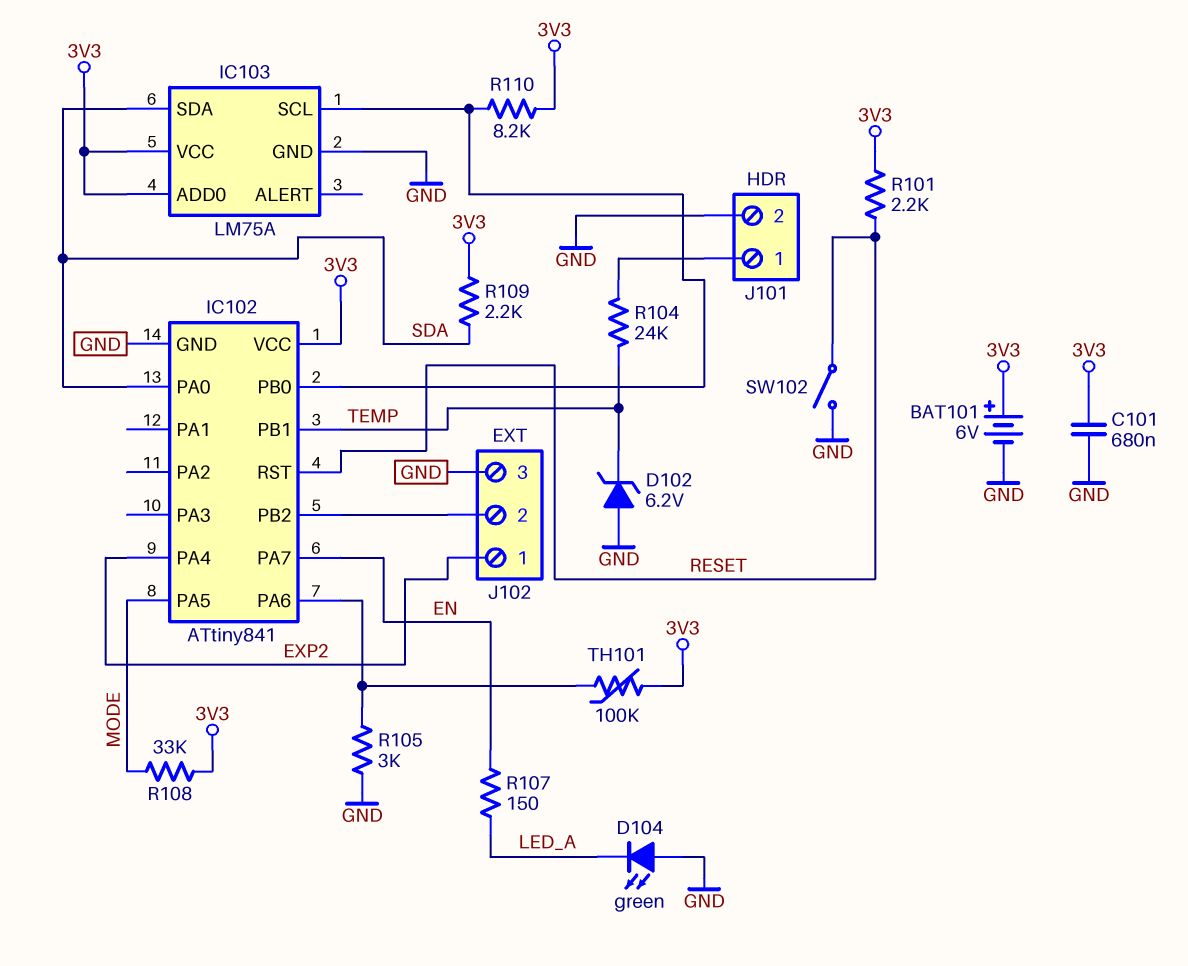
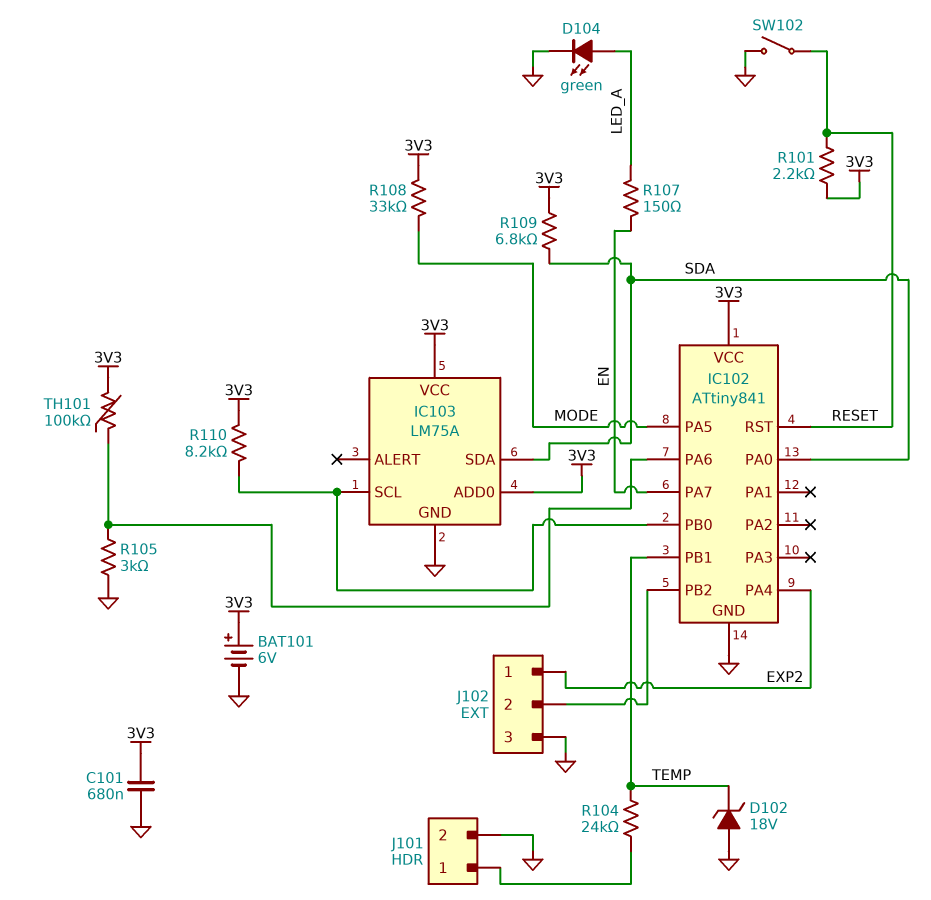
D102: zener 6.2V (A GND, K TEMP) -> zener 18V (A GND, K TEMP)
D104: LED green (A GND, K LED_A) -> LED green (A LED_A, K GND)
R109: 2.2k (3V3, SDA) -> 6.8k (3V3, SDA)

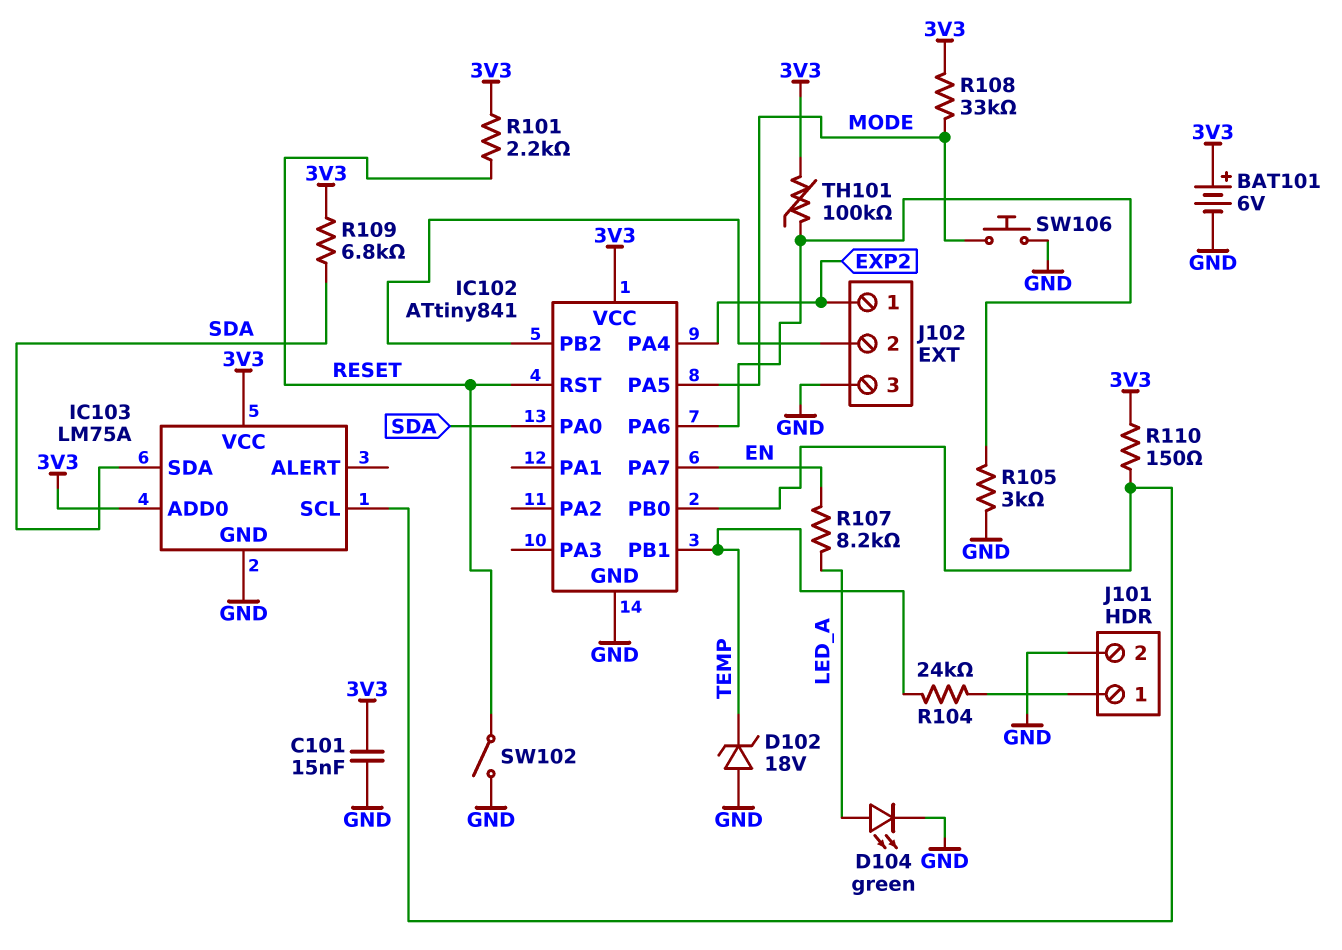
C101: 680nF (3V3, GND) -> 15nF (3V3, GND)
R107: 150 (EN, LED_A) -> 8.2k (EN, LED_A)
R110: 8.2k (3V3, IC102/PB0) -> 150 (3V3, IC102/PB0)
SW106: none -> button (GND, MODE)

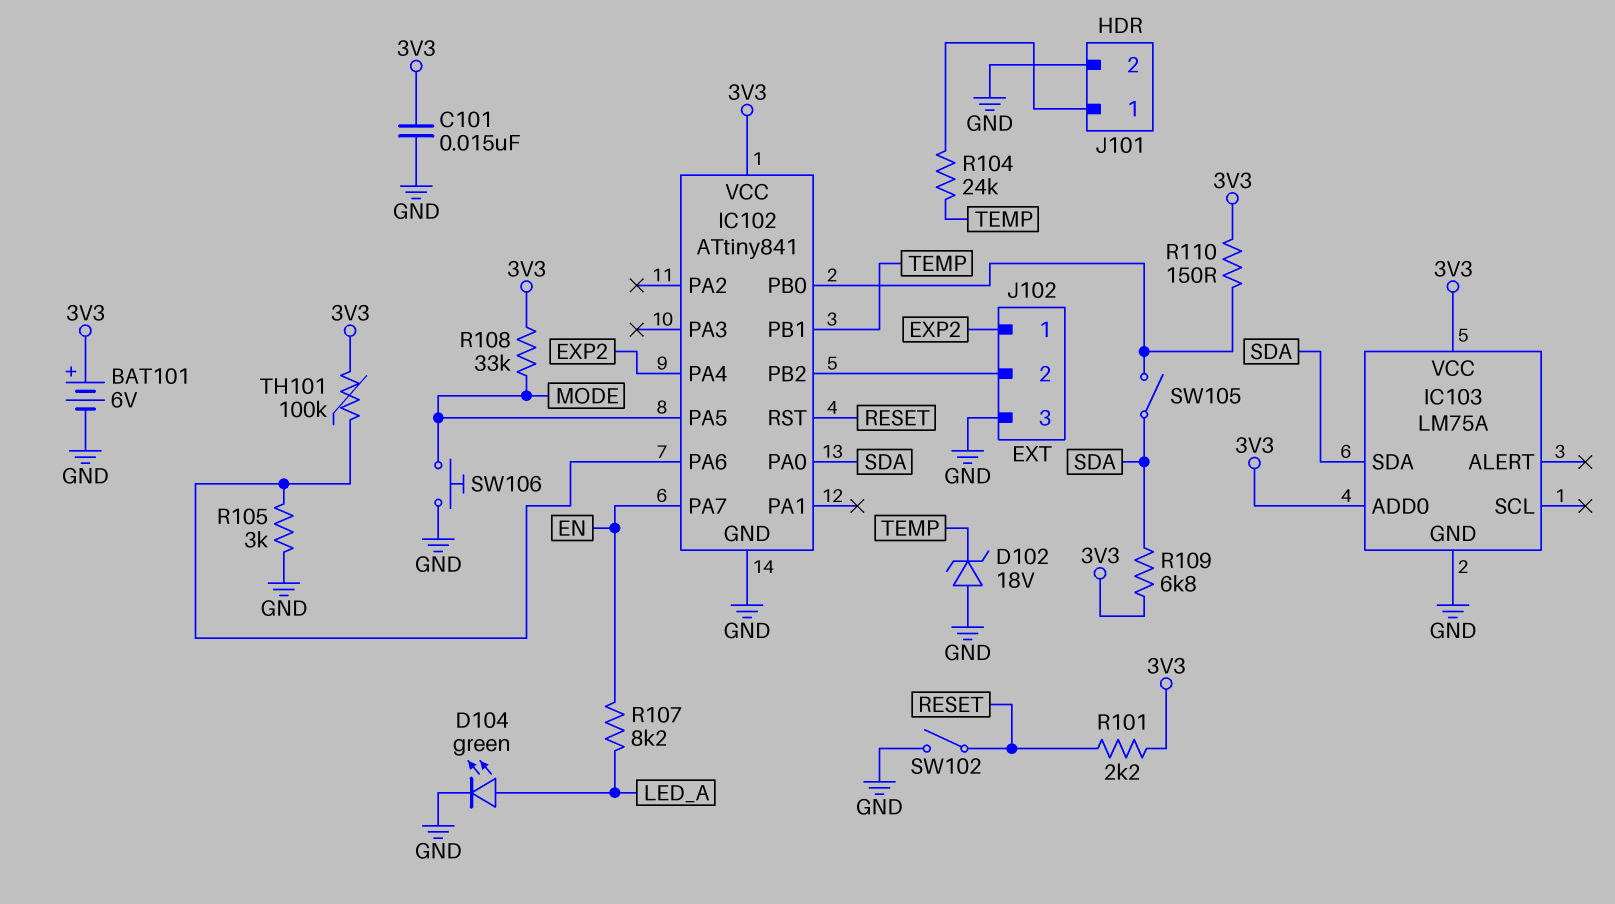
IC103 pin SCL: IC102/PB0 -> none
SW105: none -> switch (IC102/PB0, SDA)

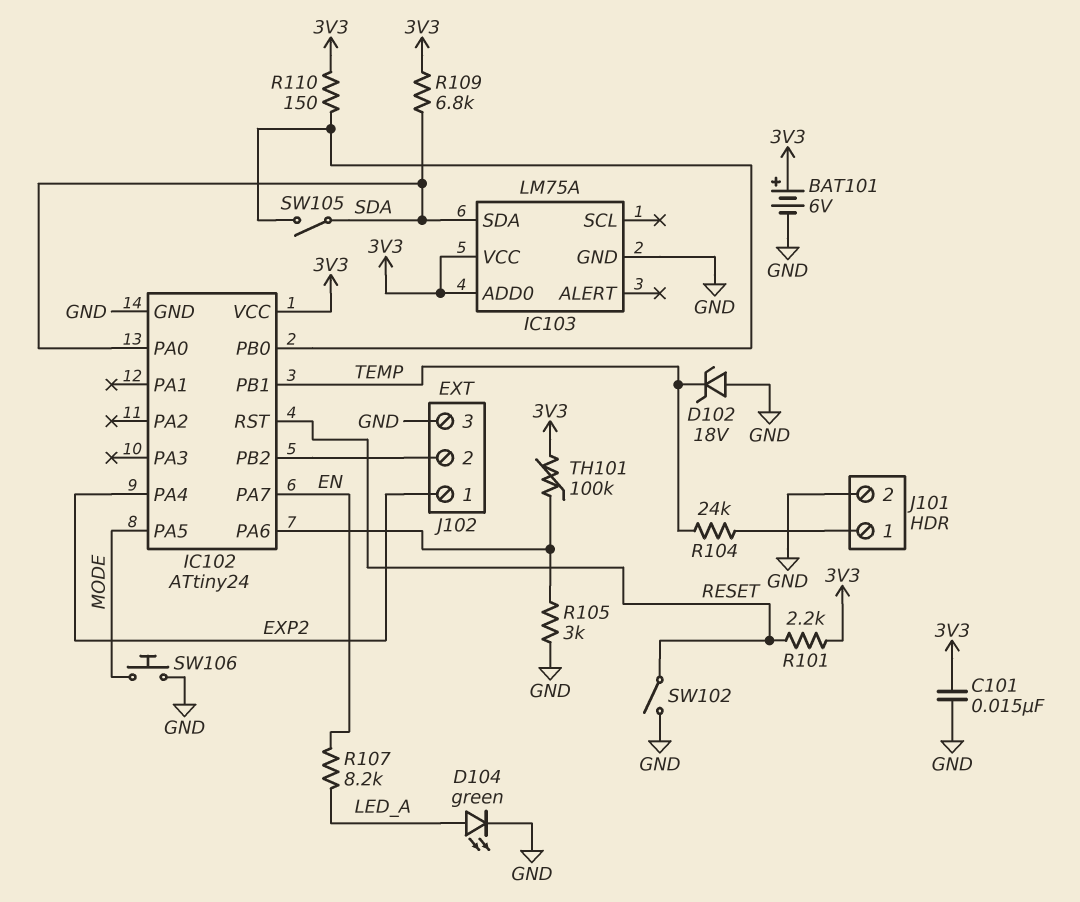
IC102: ATtiny841 -> ATtiny24
R108: 33k (3V3, MODE) -> none

